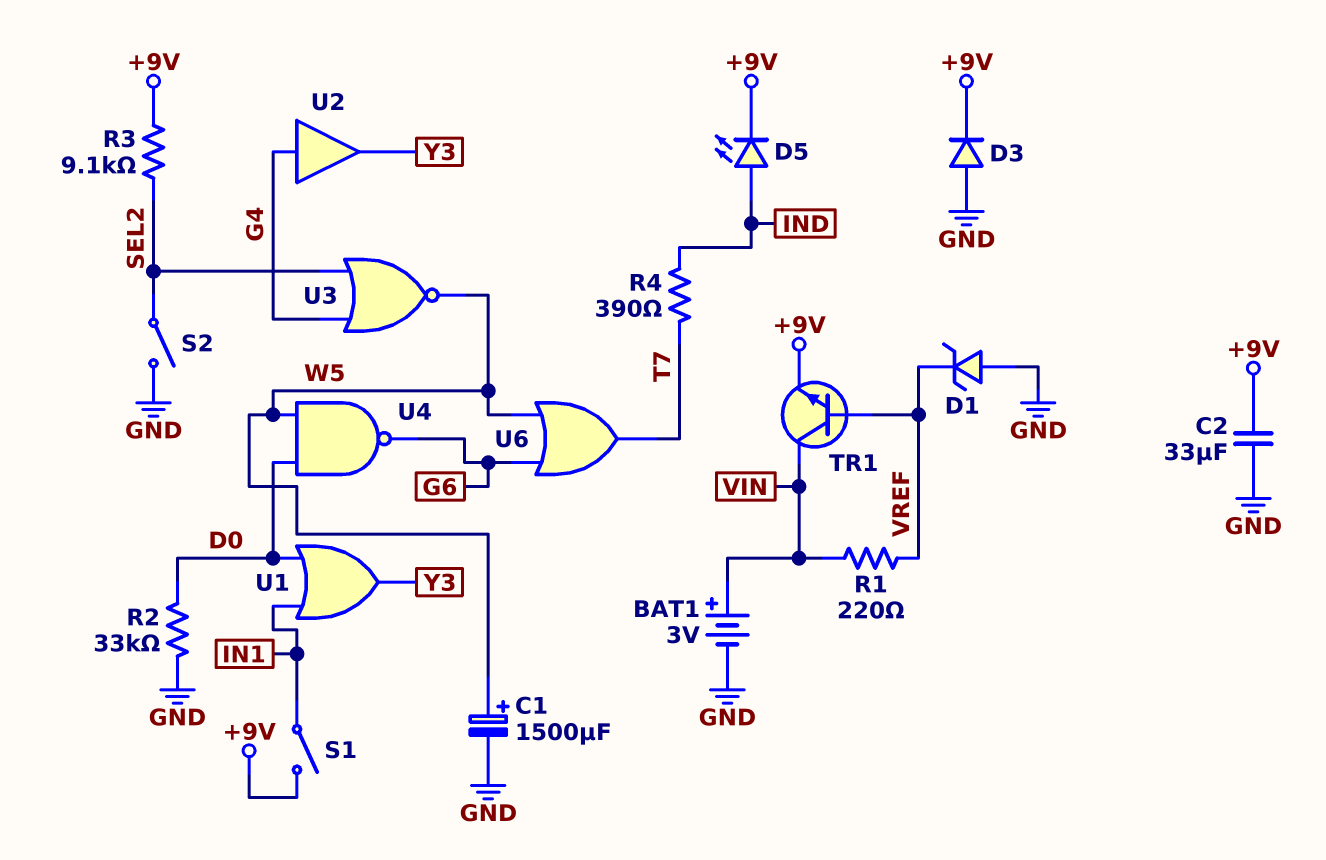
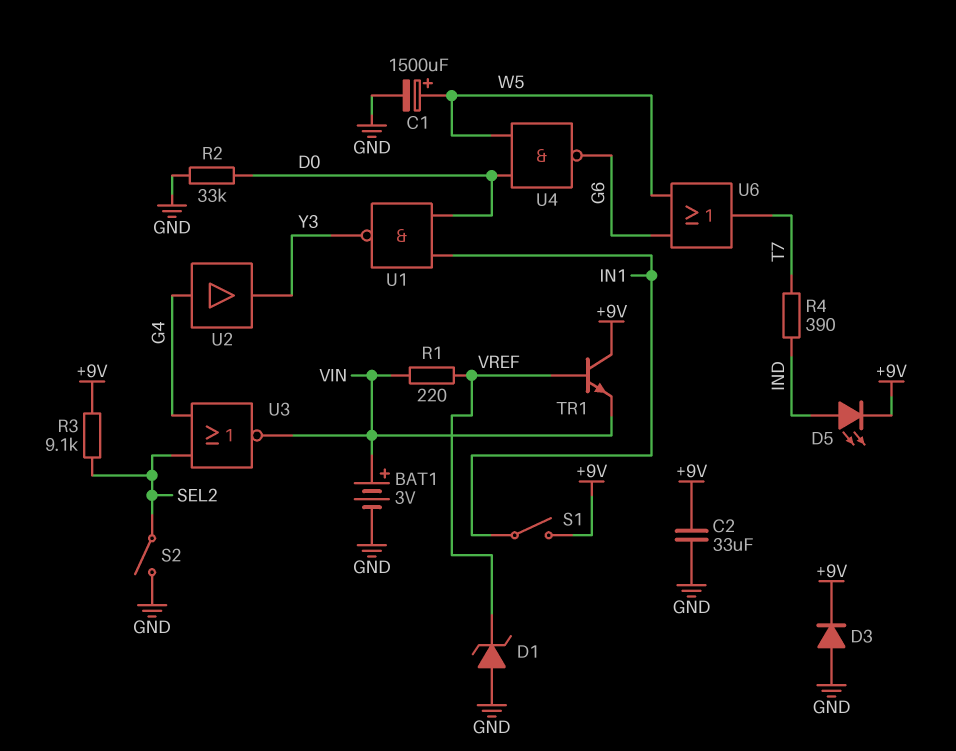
TR1: NPN (B VREF, C VIN, E +9V) -> NPN (B VREF, C +9V, E VIN)
U1: OR (in D0, in IN1, out Y3) -> NAND (in D0, in IN1, out Y3)
U3: NOR (in G4, in SEL2, out W5) -> NOR (in G4, in SEL2, out VIN)

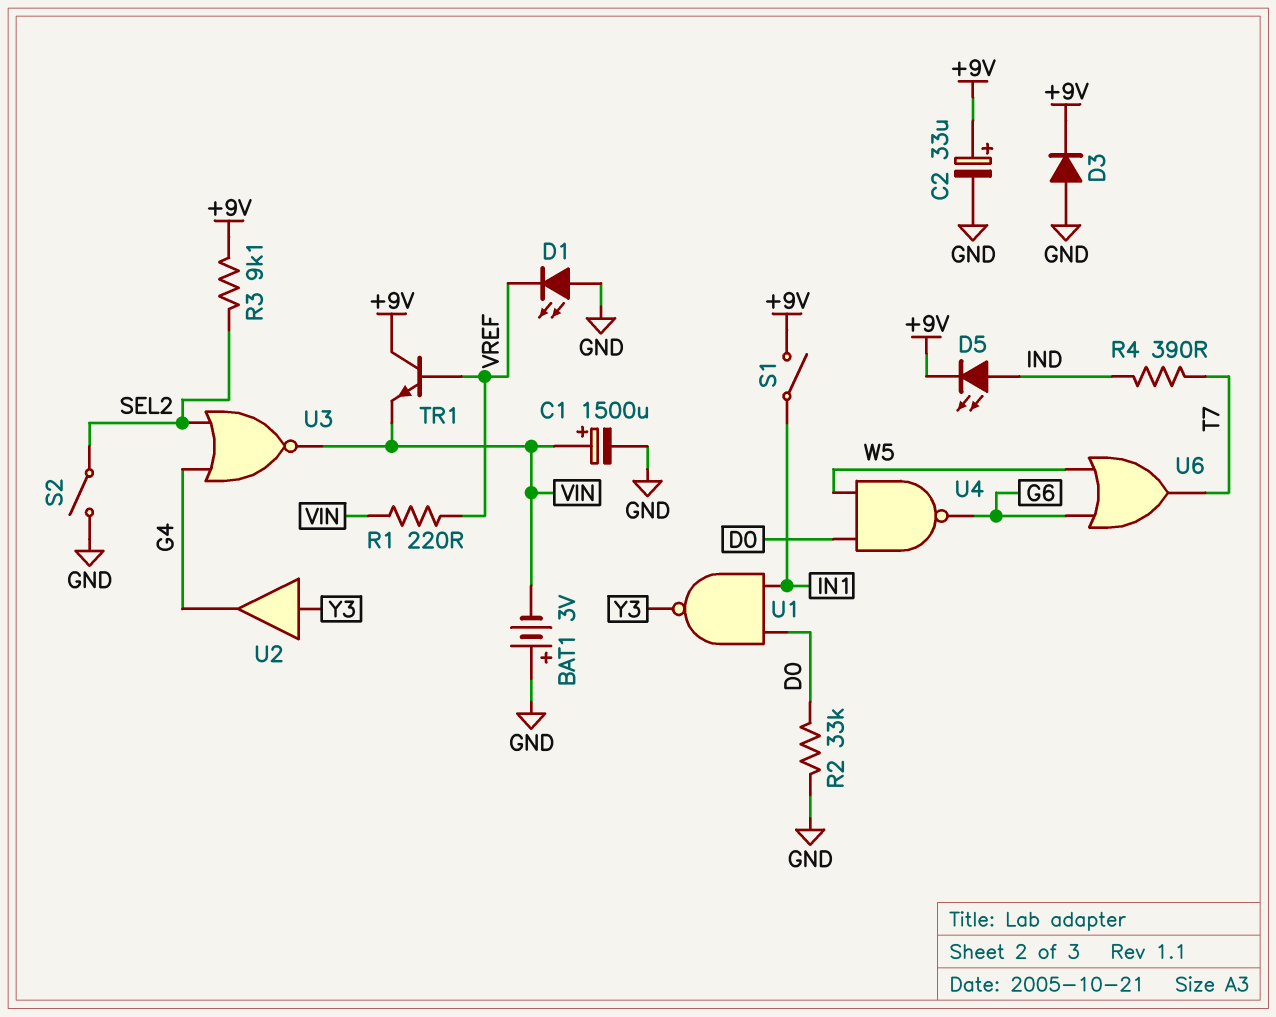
BAT1: 3V (plus VIN, minus GND) -> 3V (plus GND, minus VIN)
C1: 1500uF (plus W5, minus GND) -> 1500uF (plus VIN, minus GND)
C2: 33uF (+9V, GND) -> 33uF (plus +9V, minus GND)
D1: zener (A GND, K VREF) -> LED (A GND, K VREF)
U2: buffer (in G4, out Y3) -> buffer (in Y3, out G4)

